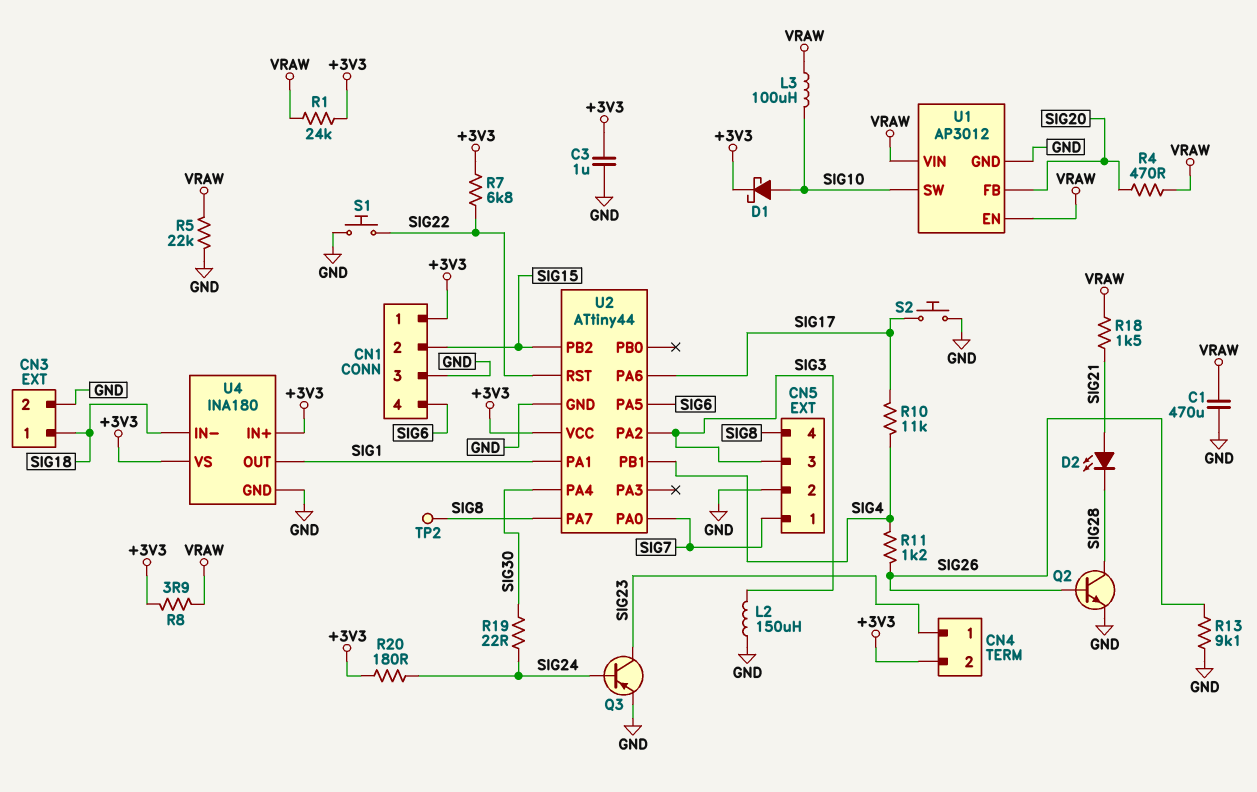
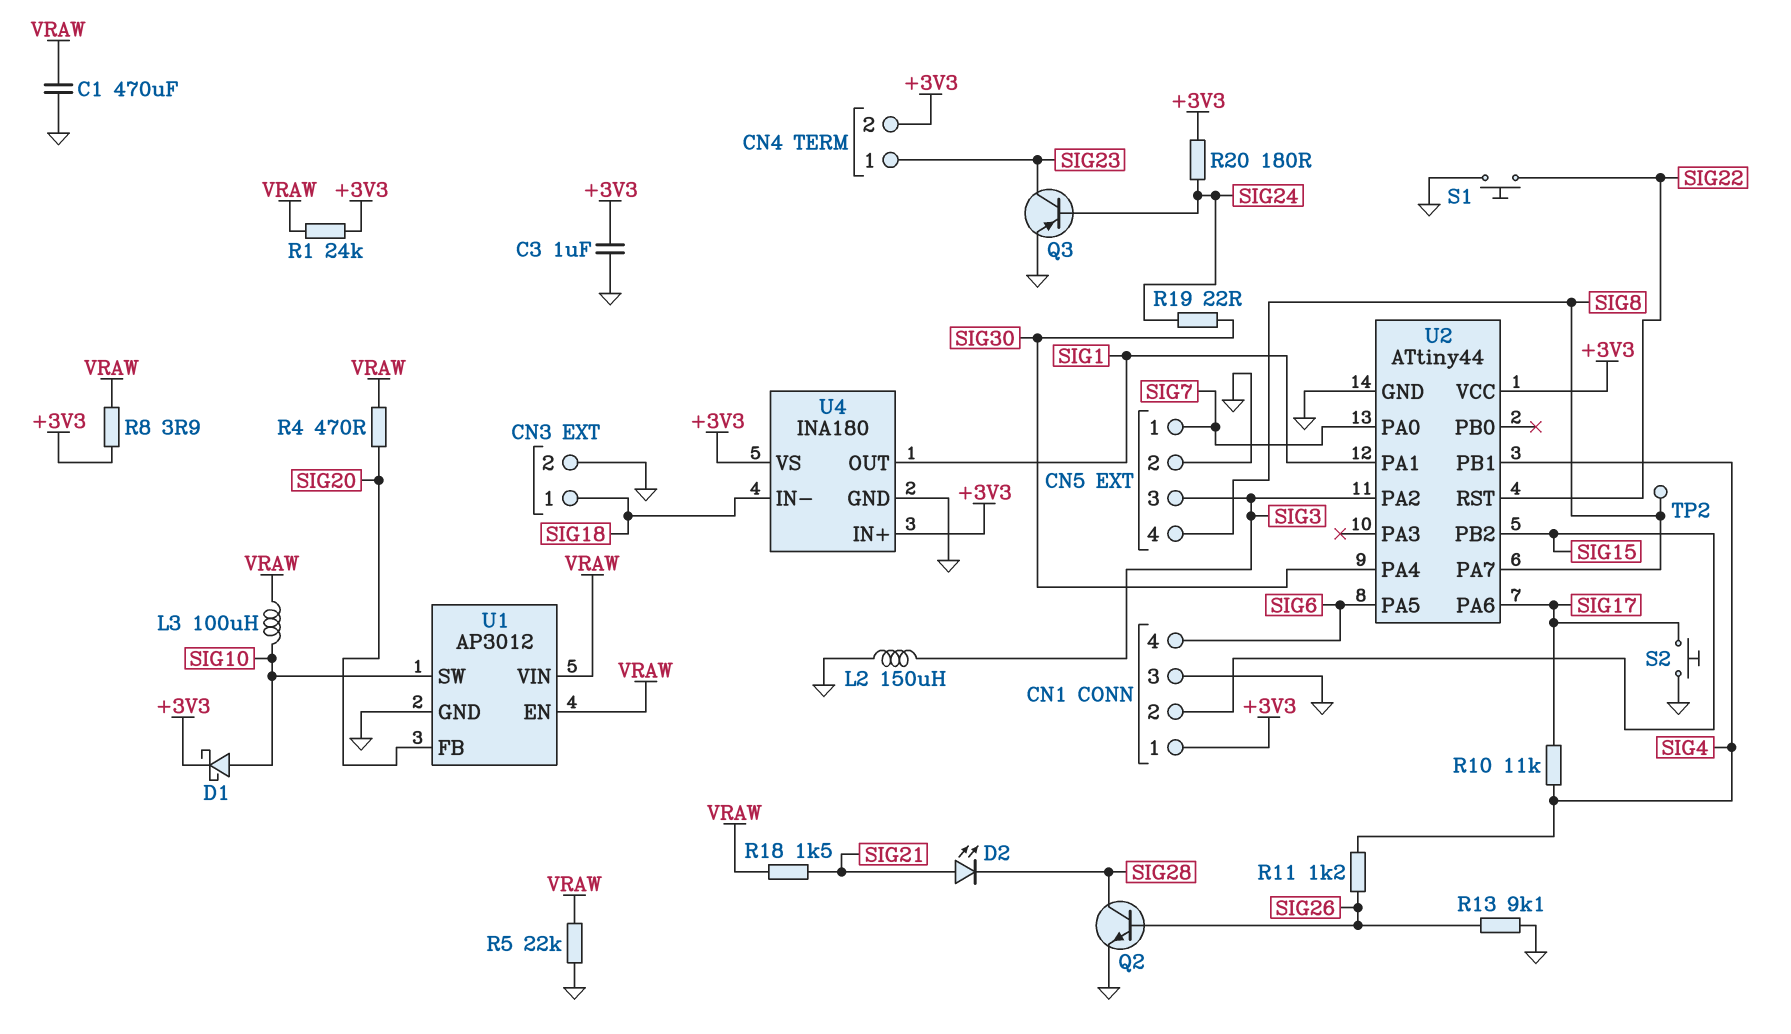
R7: 6.8k (+3V3, SIG22) -> none

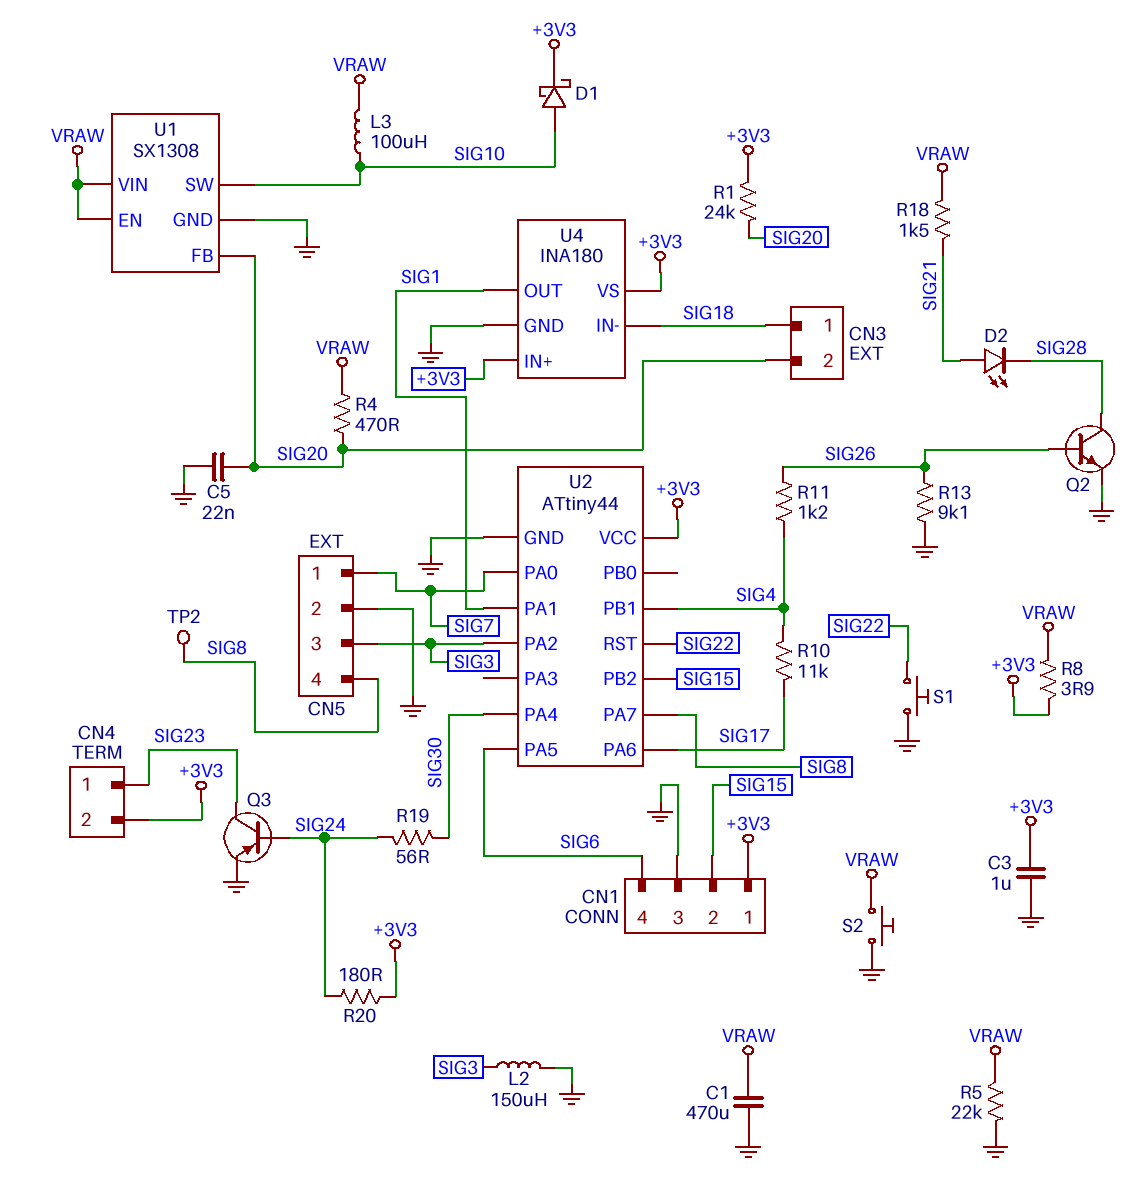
C5: none -> 22nF (GND, SIG20)
CN3 pin 2: GND -> SIG20
R1: 24k (+3V3, VRAW) -> 24k (+3V3, SIG20)
R19: 22 (SIG24, SIG30) -> 56 (SIG24, SIG30)
S2: button (GND, SIG17) -> button (GND, VRAW)
U1: AP3012 -> SX1308

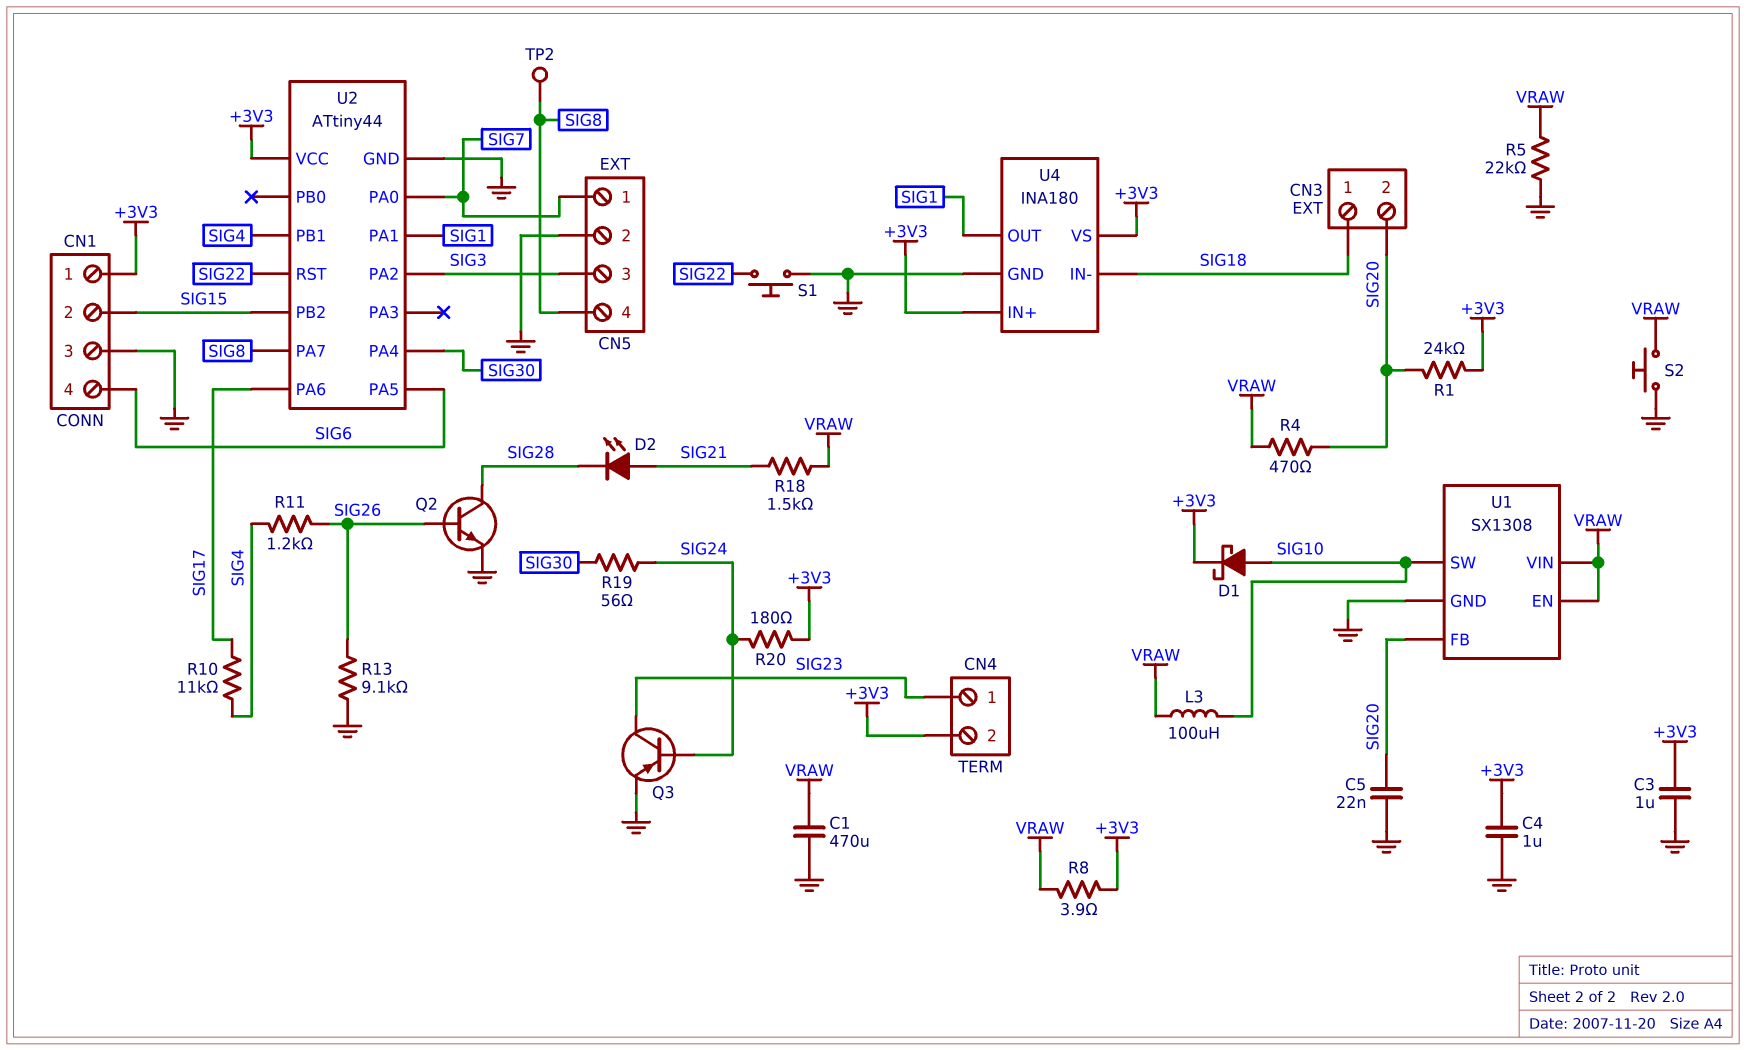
C4: none -> 1uF (+3V3, GND)
L2: 150uH (GND, SIG3) -> none

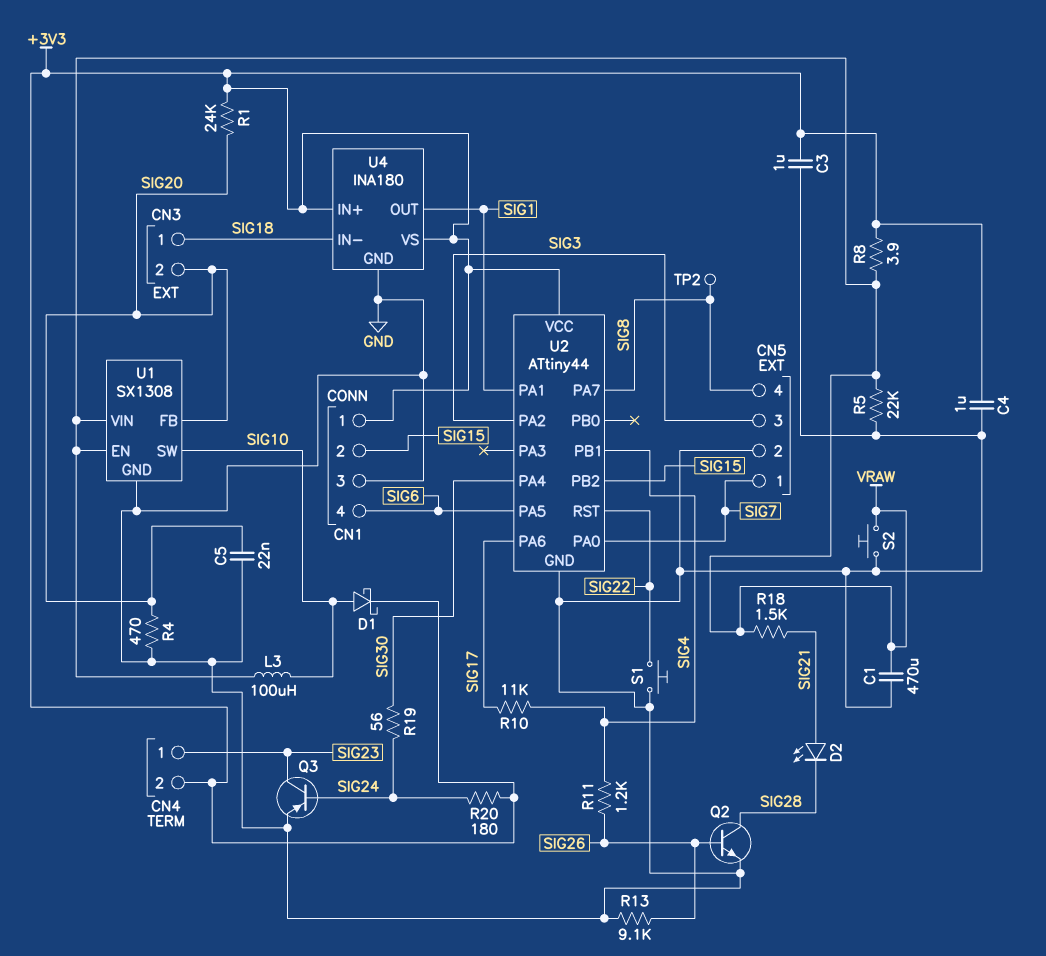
R4: 470 (SIG20, VRAW) -> 470 (GND, SIG20)

